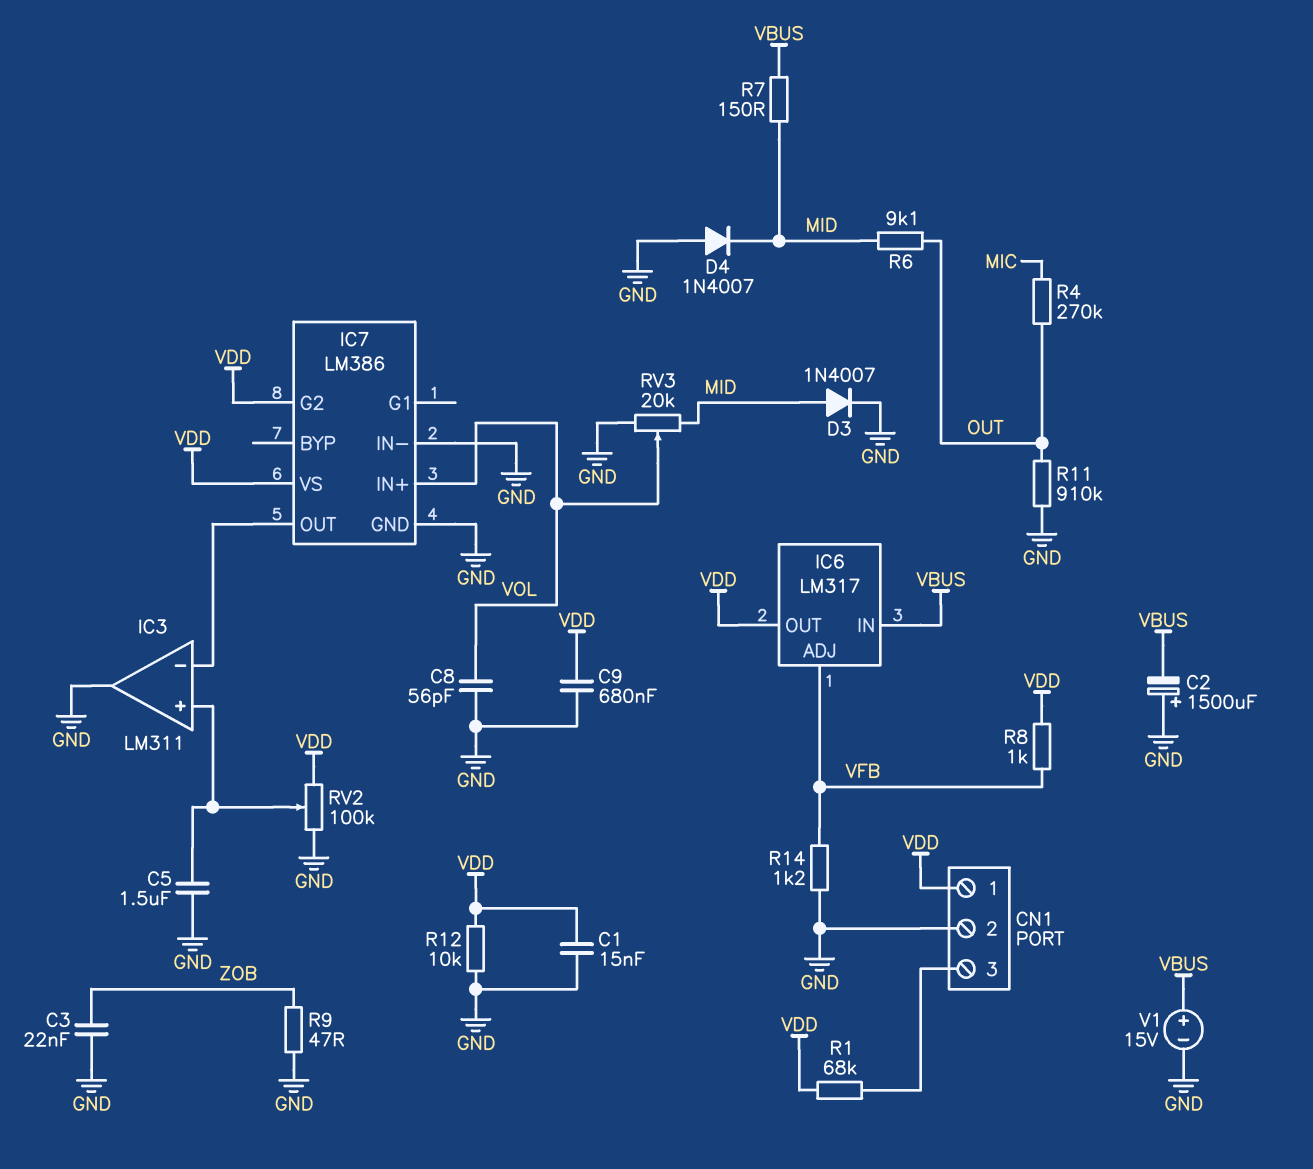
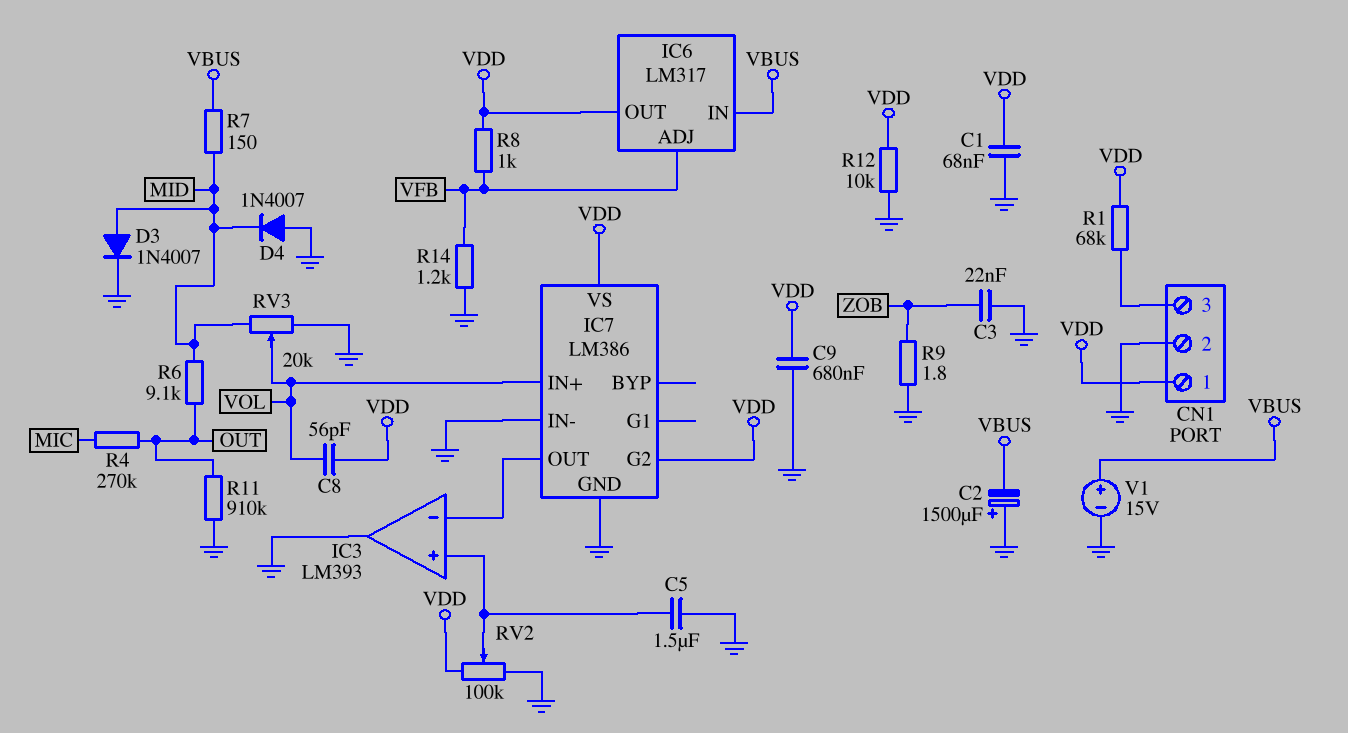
C1: 15nF (GND, VDD) -> 68nF (GND, VDD)
C8: 56pF (GND, VOL) -> 56pF (VDD, VOL)
IC3: LM311 -> LM393
R9: 47 (GND, ZOB) -> 1.8 (GND, ZOB)

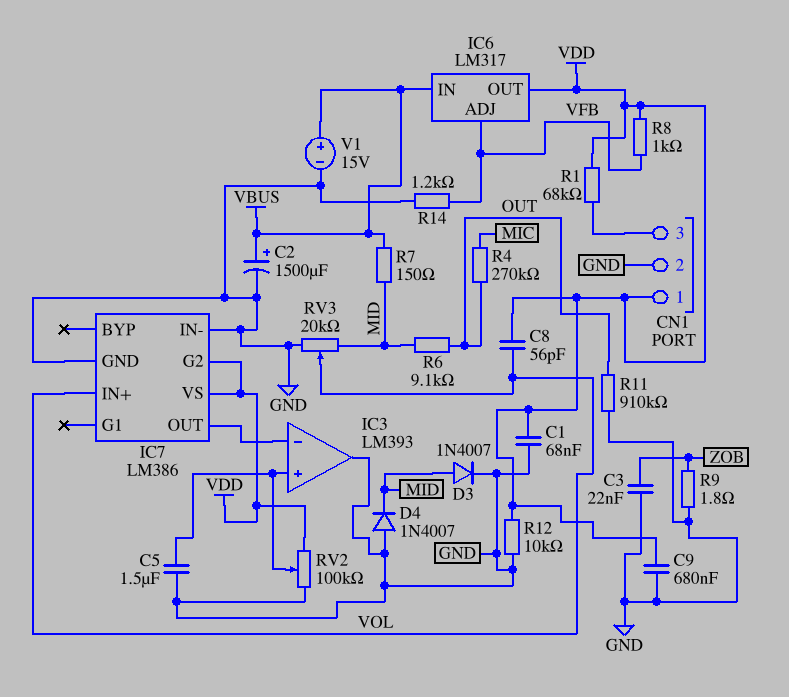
C2: 1500uF (plus GND, minus VBUS) -> 1500uF (plus VBUS, minus GND)

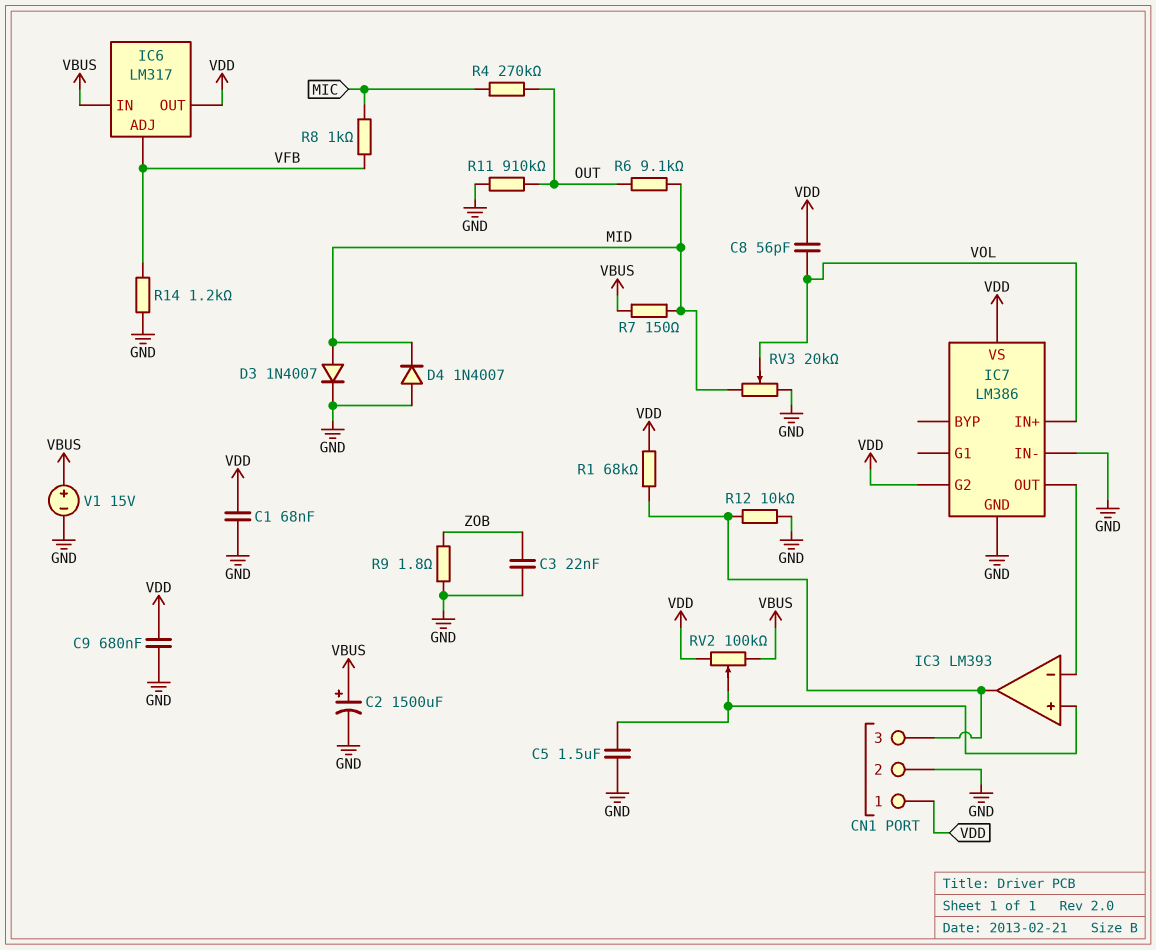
IC3 pin out: GND -> CN1/3
R8: 1k (VDD, VFB) -> 1k (MIC, VFB)
R12: 10k (GND, VDD) -> 10k (CN1/3, GND)
RV2: 100k (GND, VDD, wiper IC3/in+) -> 100k (VBUS, VDD, wiper IC3/in+)

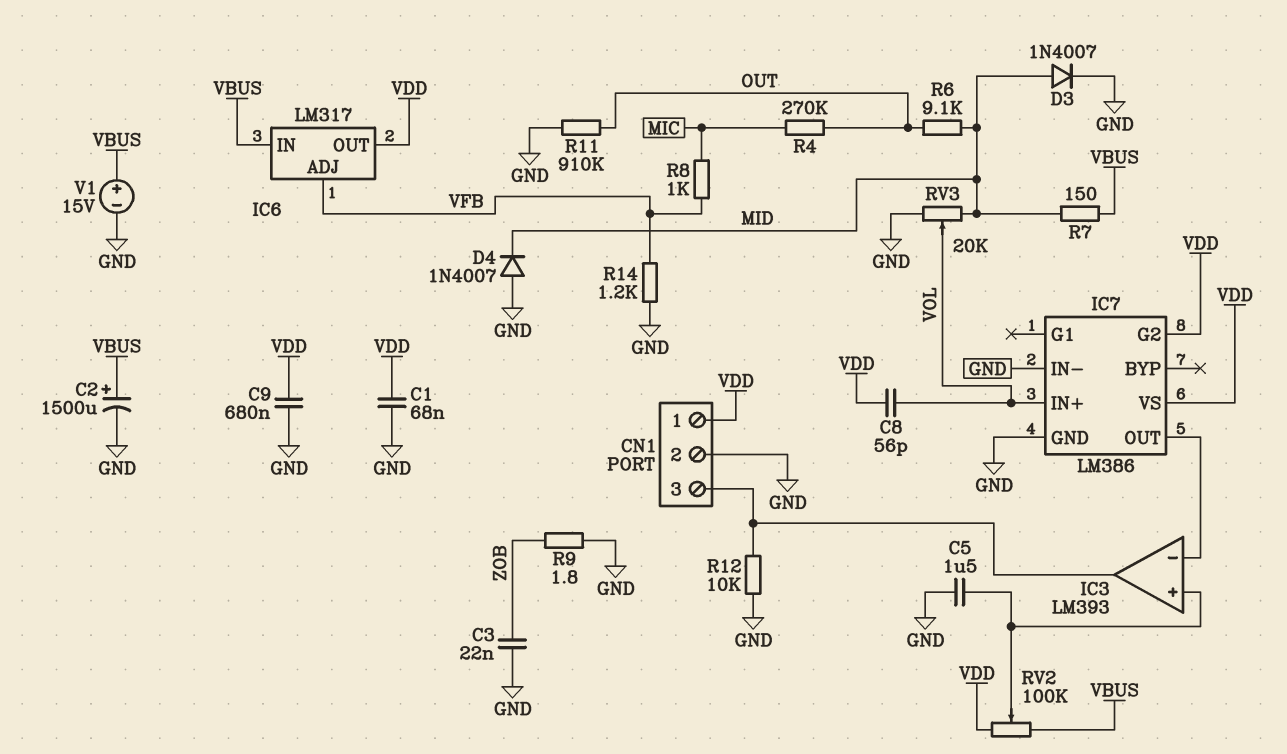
R1: 68k (CN1/3, VDD) -> none

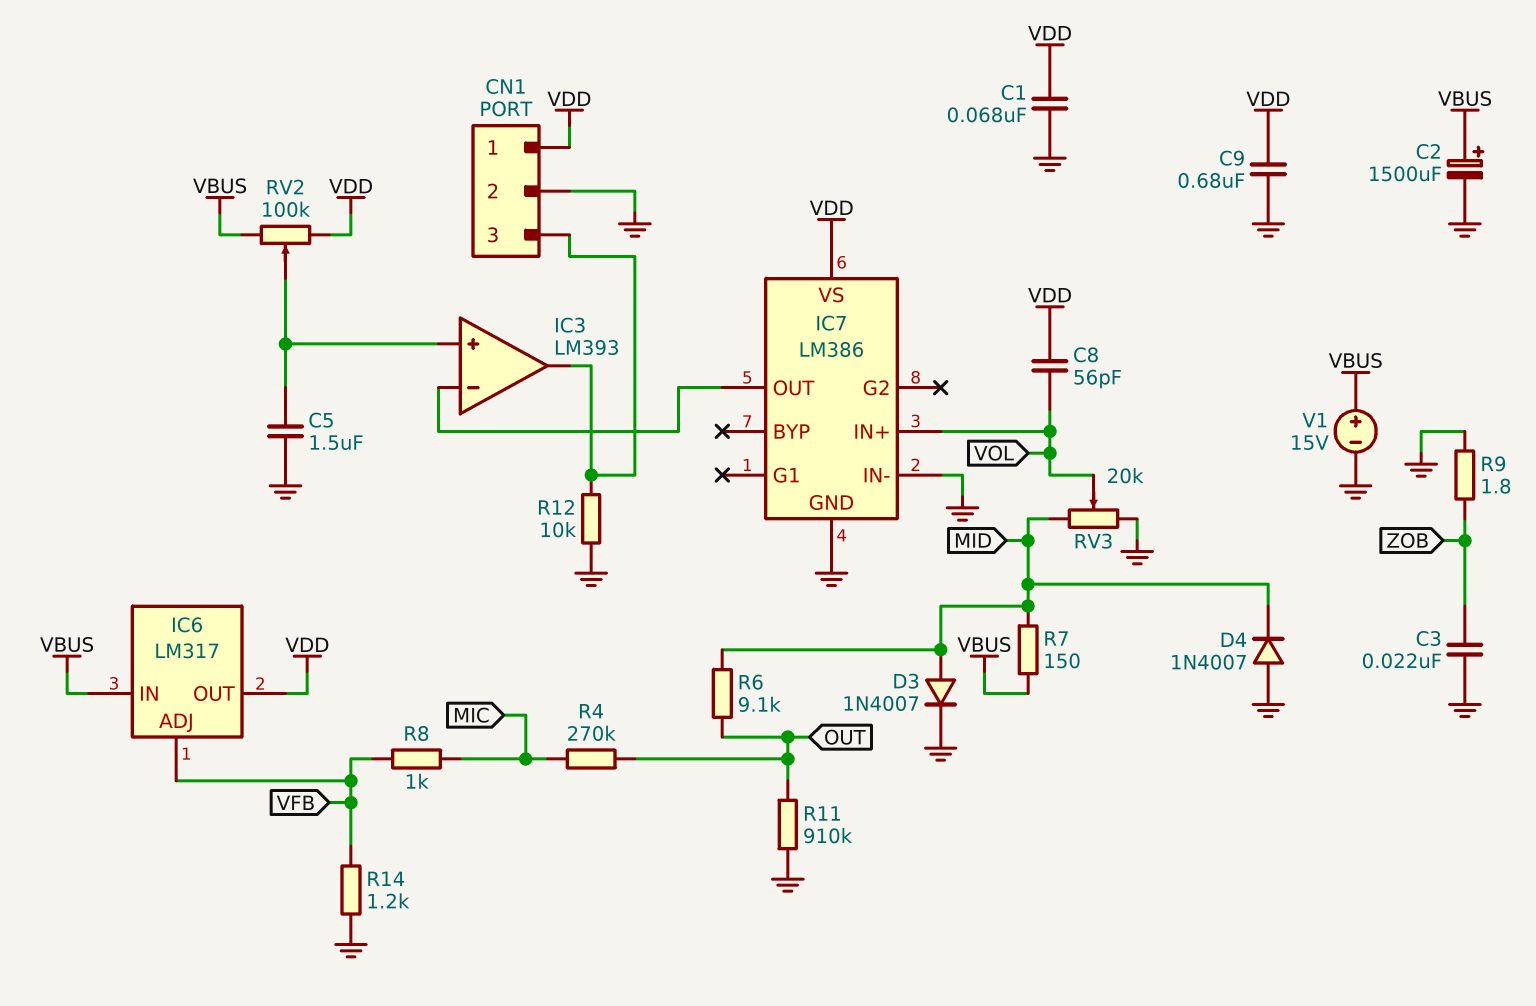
IC7 pin G2: VDD -> none

